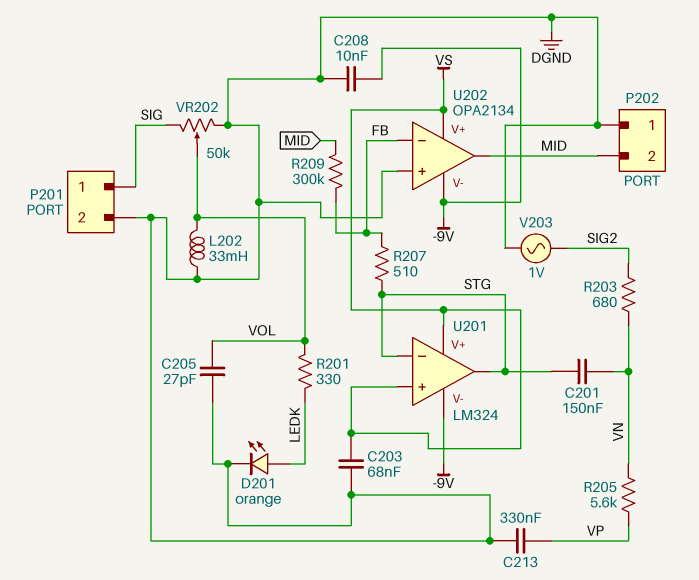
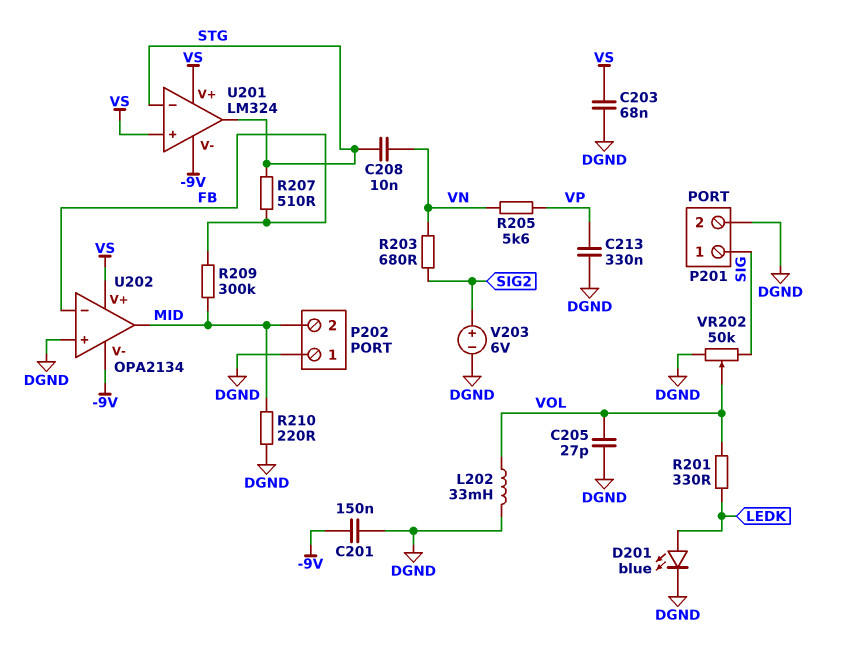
C201: 150nF (STG, VN) -> 150nF (-9V, DGND)
C208: 10nF (-9V, DGND) -> 10nF (STG, VN)
D201: LED orange (A LEDK, K DGND) -> LED blue (A LEDK, K DGND)
R210: none -> 220 (DGND, MID)
V203: AC 1V (DGND, SIG2) -> 6V (plus SIG2, minus DGND)

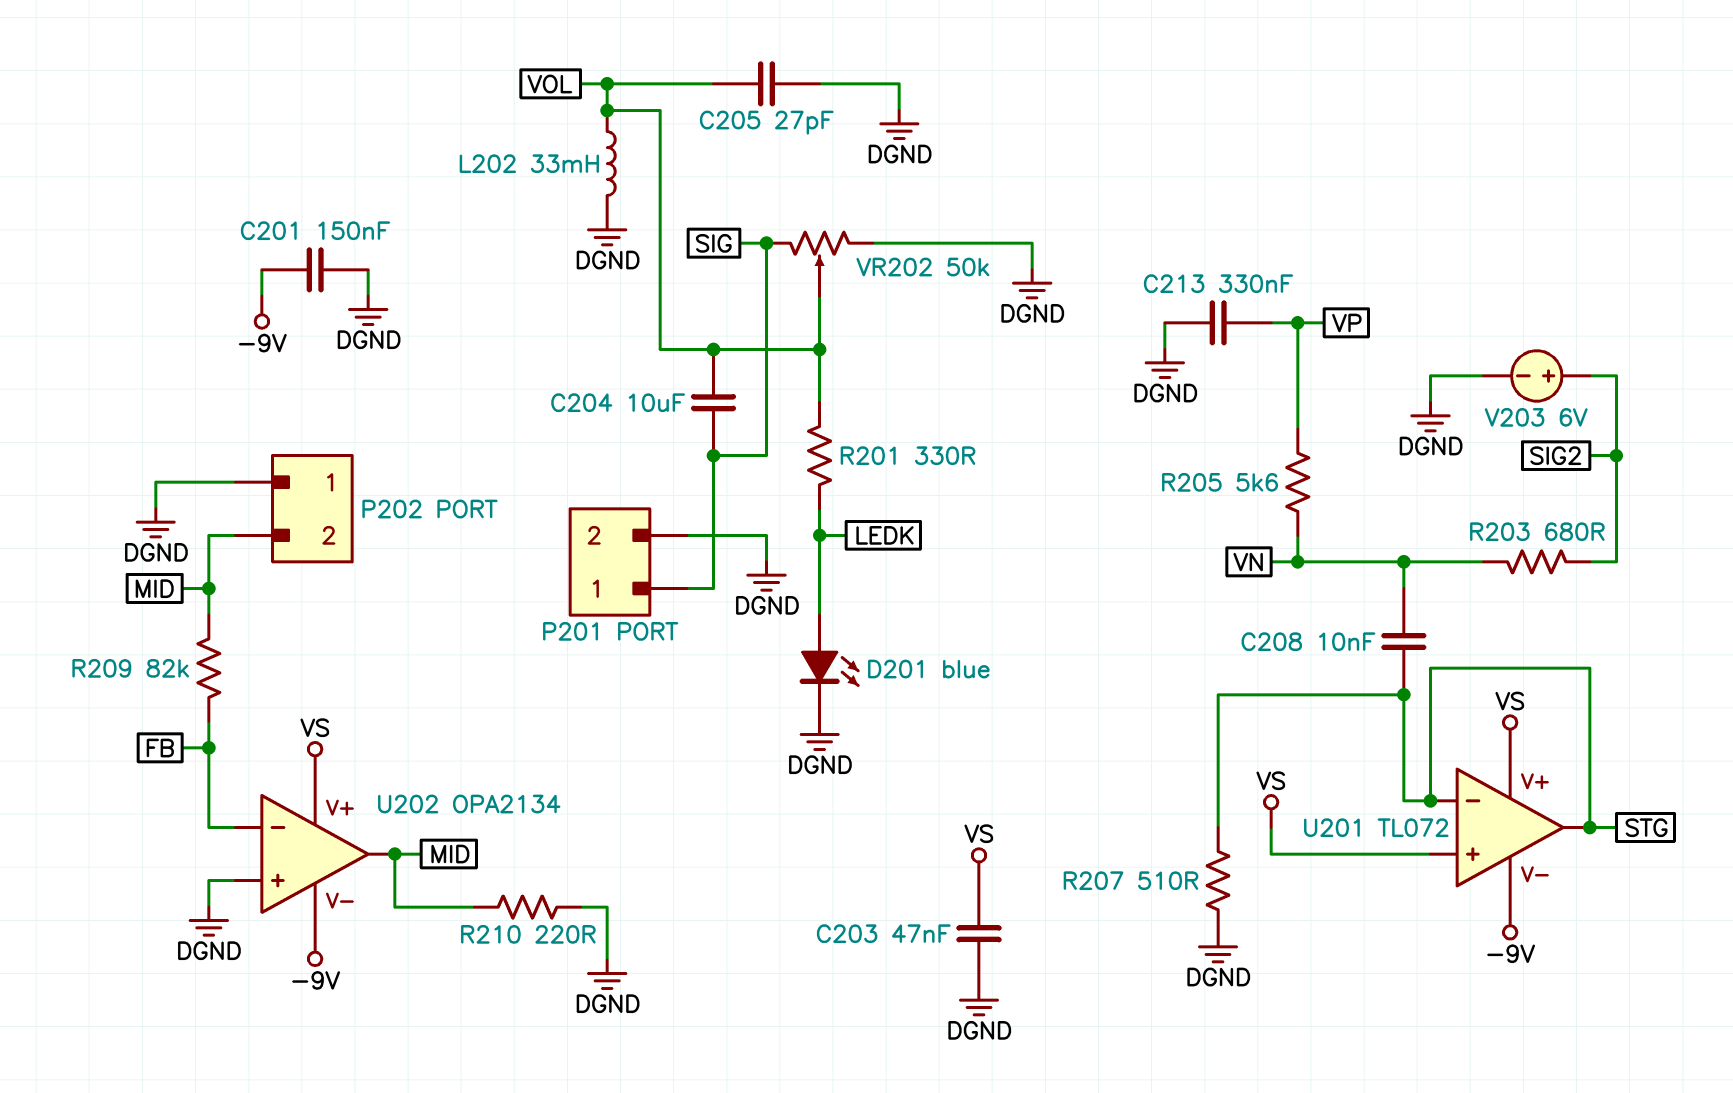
C203: 68nF (DGND, VS) -> 47nF (DGND, VS)
C204: none -> 10uF (SIG, VOL)
R207: 510 (FB, STG) -> 510 (DGND, STG)
R209: 300k (FB, MID) -> 82k (FB, MID)
U201: LM324 -> TL072

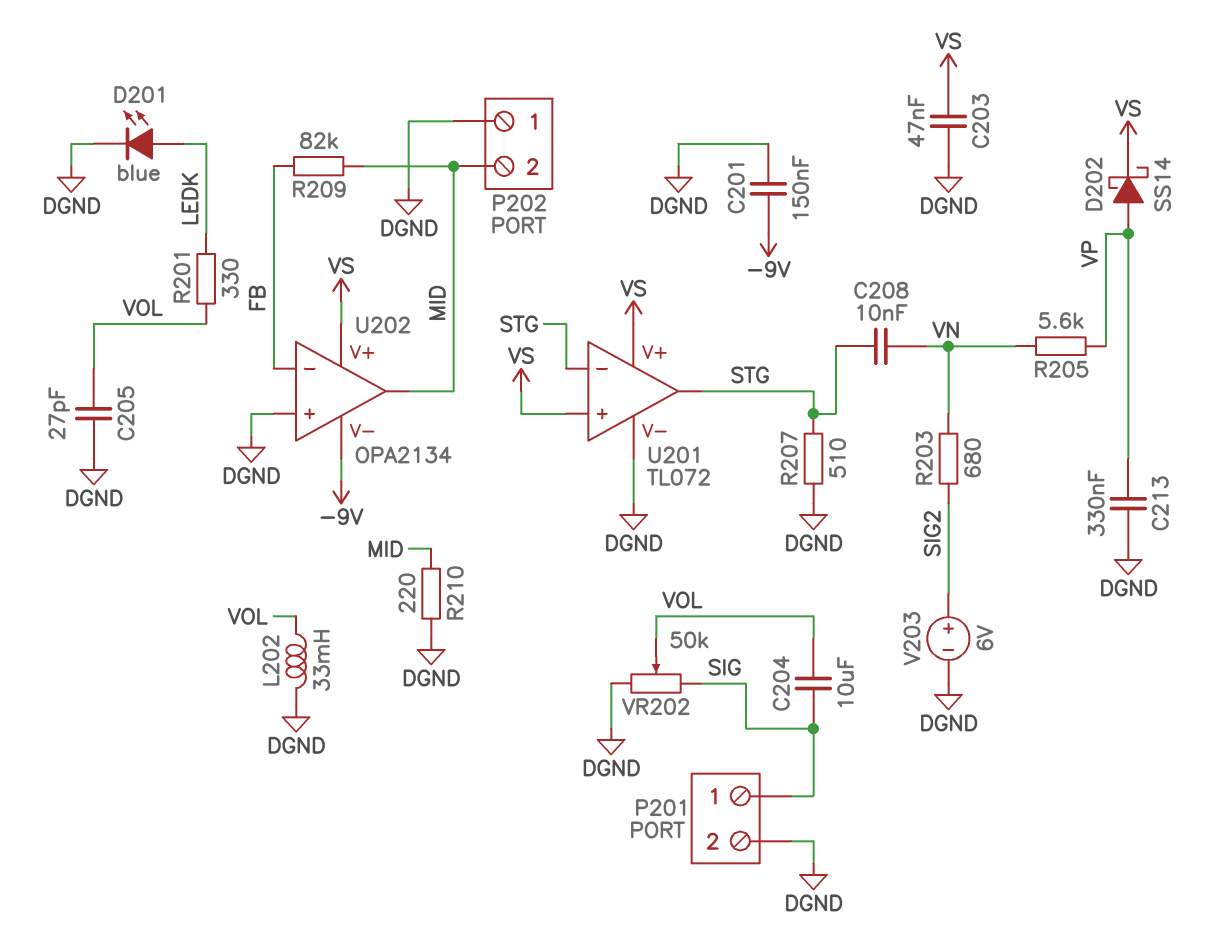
D202: none -> schottky SS14 (A VP, K VS)
U201 pin V-: -9V -> DGND

